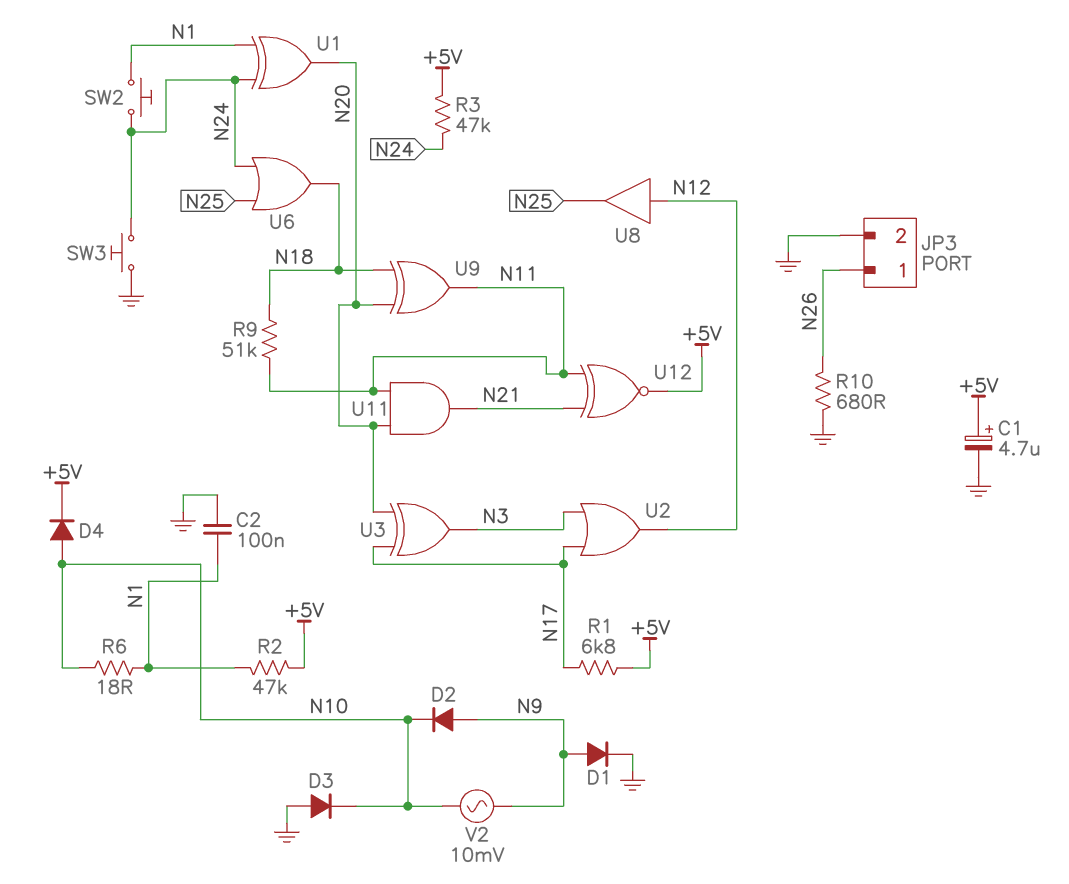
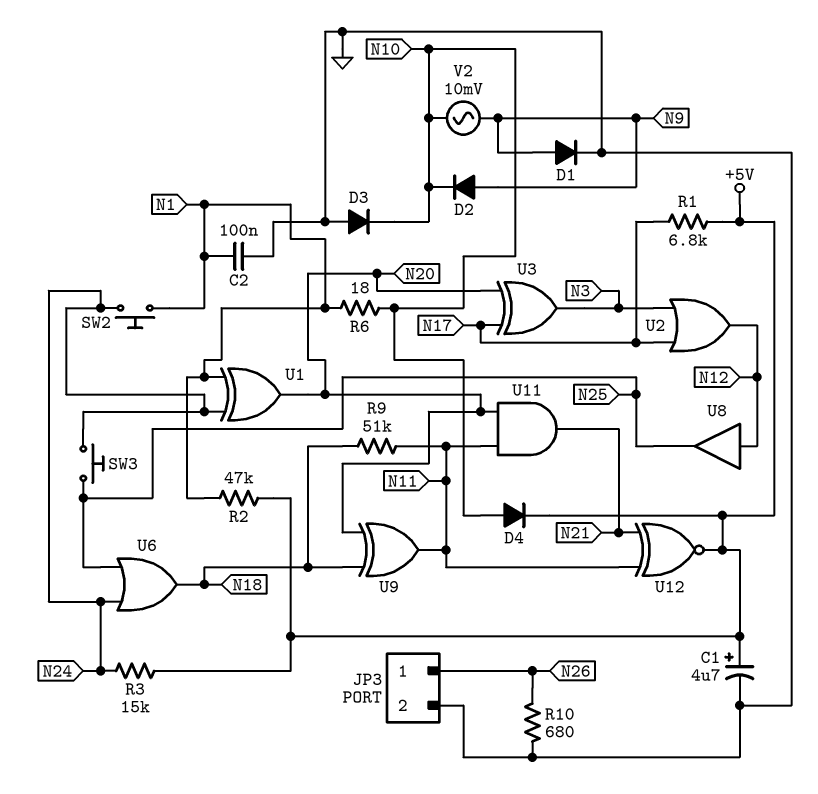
R3: 47k (+5V, N24) -> 15k (+5V, N24)
SW3: button (GND, N24) -> button (N24, N25)

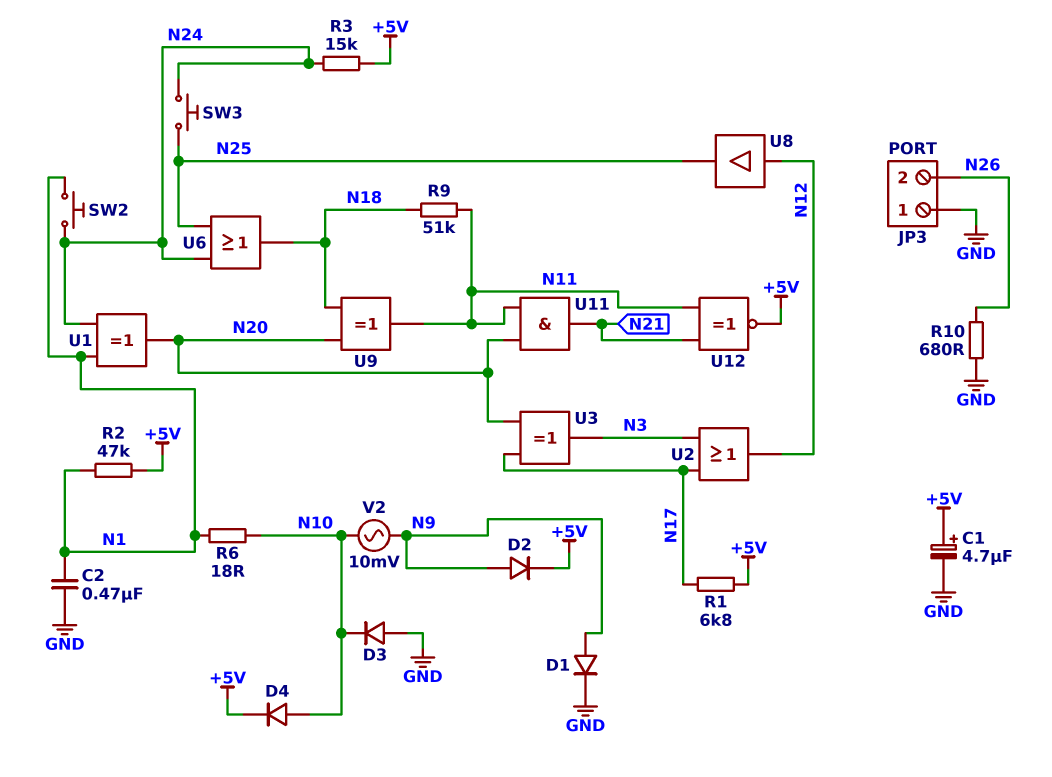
C2: 100nF (GND, N1) -> 470nF (GND, N1)
D2: diode (A N9, K N10) -> diode (A N9, K +5V)
JP3 pin 1: N26 -> GND
JP3 pin 2: GND -> N26

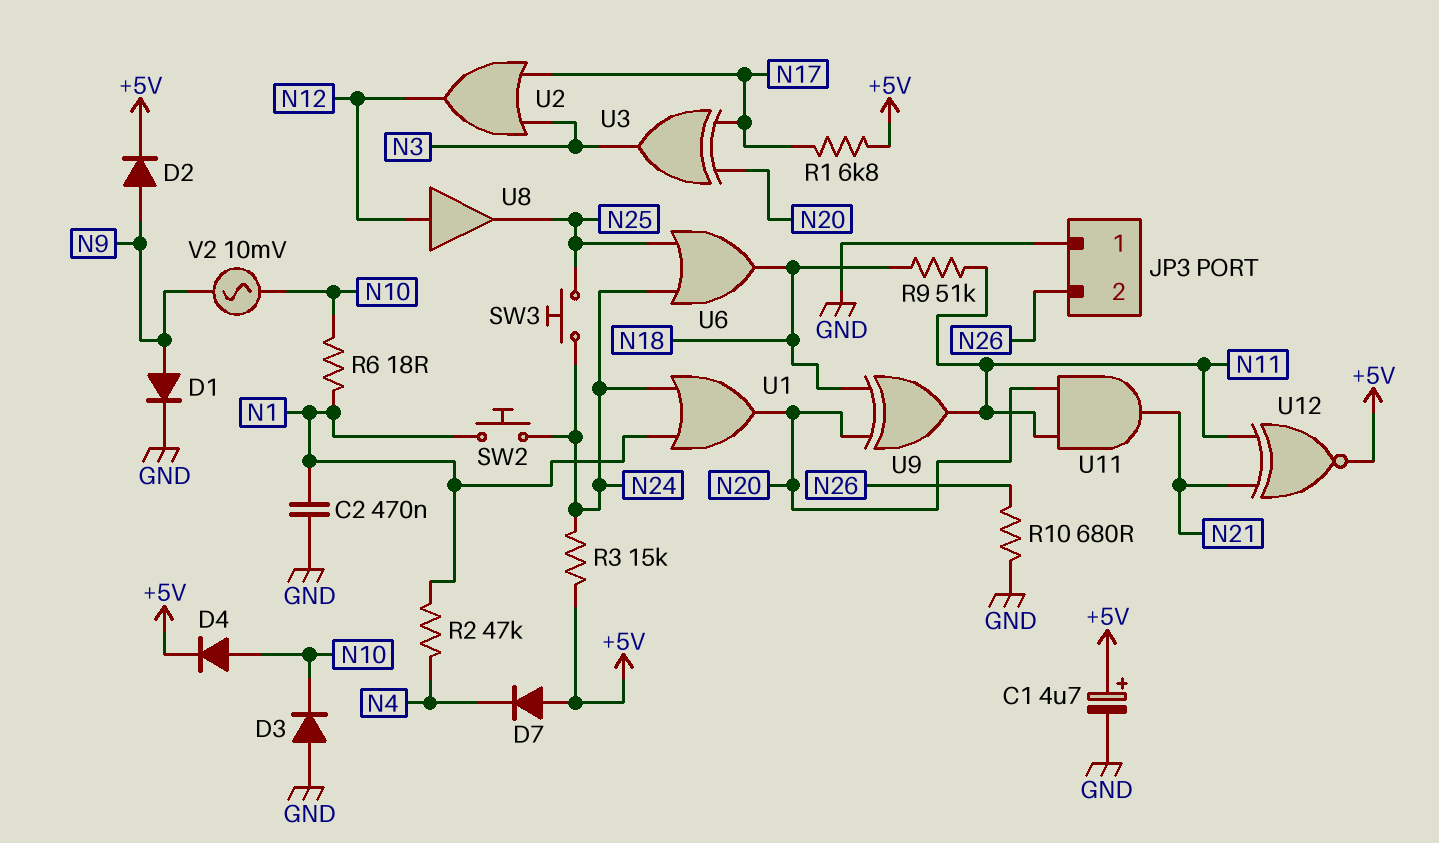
D7: none -> diode (A +5V, K N4)
R2: 47k (+5V, N1) -> 47k (N1, N4)
U1: XOR (in N1, in N24, out N20) -> OR (in N1, in N24, out N20)

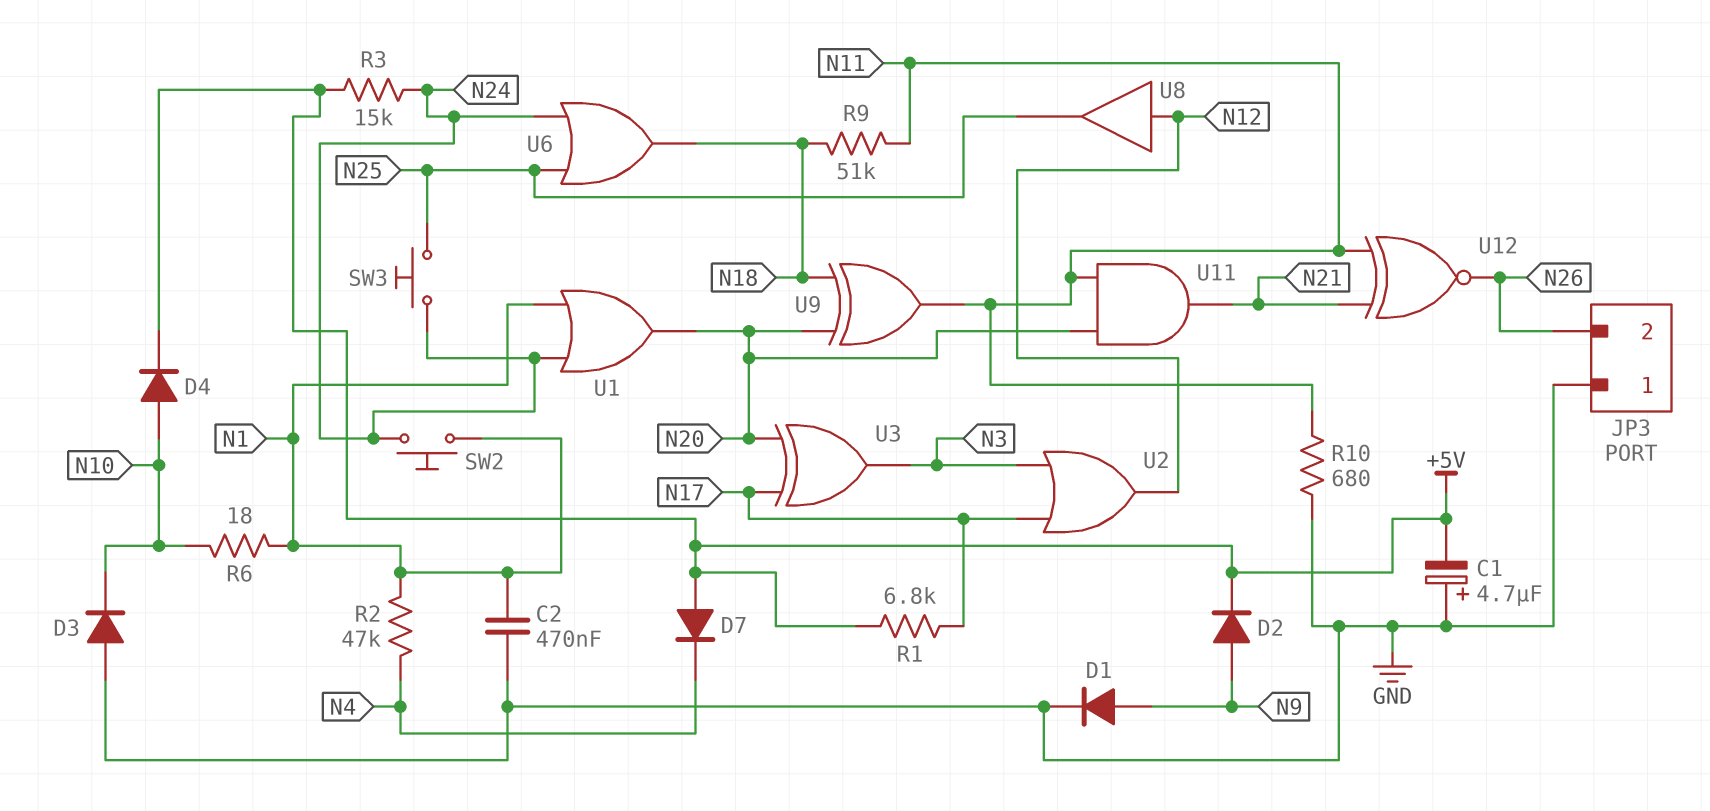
C1: 4.7uF (plus +5V, minus GND) -> 4.7uF (plus GND, minus +5V)
R10: 680 (GND, N26) -> 680 (GND, N11)
U12: XNOR (in N11, in N21, out +5V) -> XNOR (in N11, in N21, out N26)
V2: AC 10mV (N9, N10) -> none

